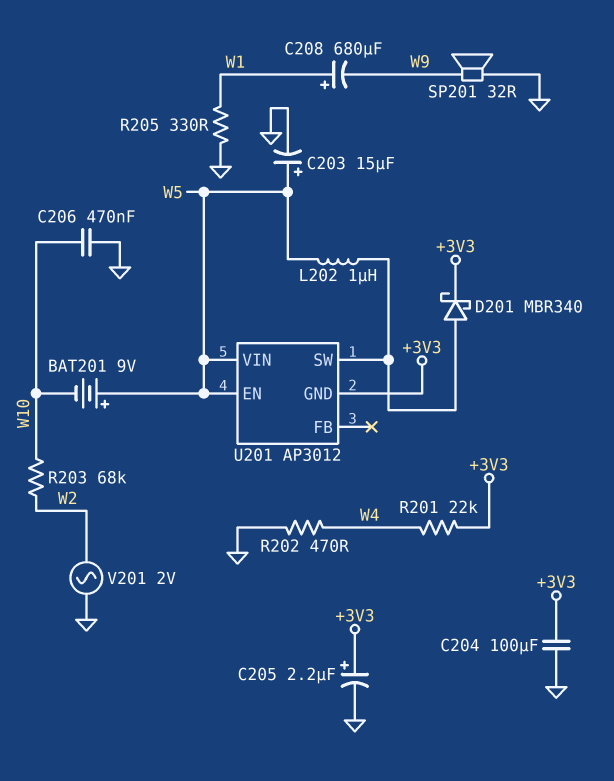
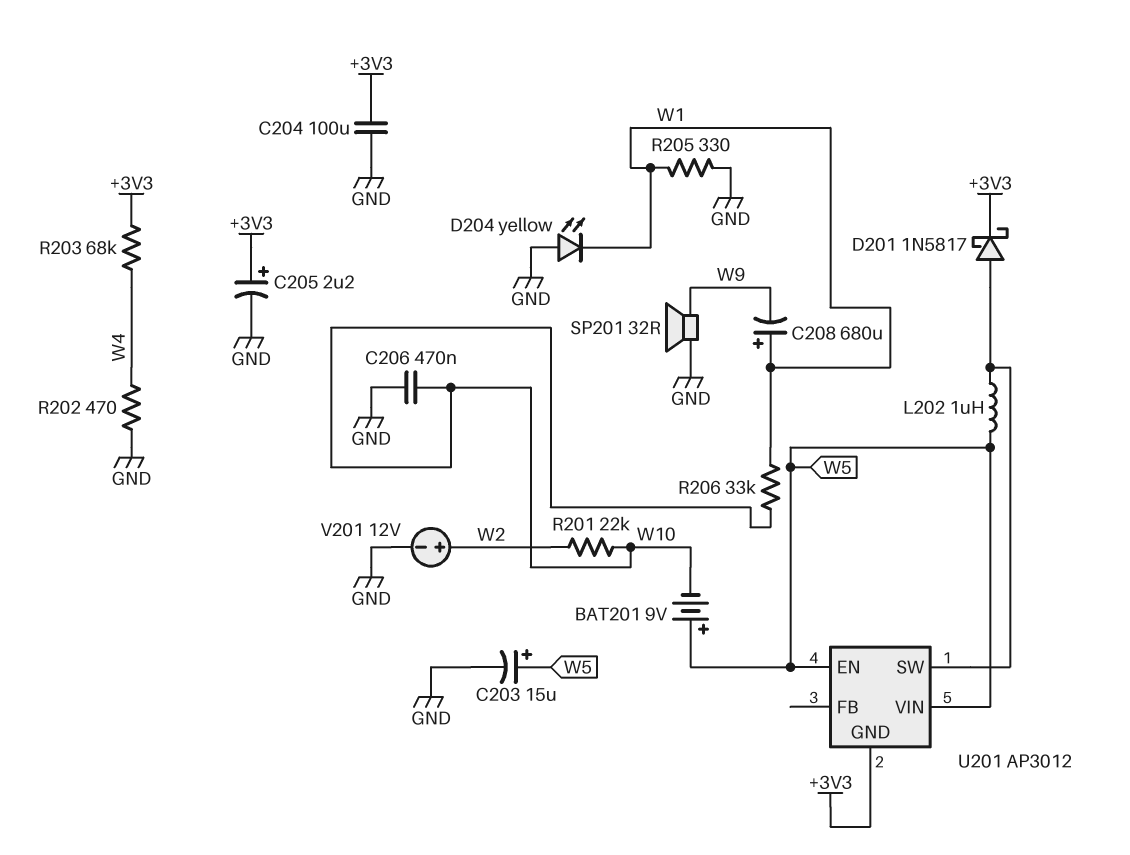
D201: schottky MBR340 (A U201/SW, K +3V3) -> schottky 1N5817 (A U201/SW, K +3V3)
D204: none -> LED yellow (A GND, K W1)
R201: 22k (+3V3, W4) -> 22k (W2, W10)
R203: 68k (W2, W10) -> 68k (+3V3, W4)
R206: none -> 33k (W1, W10)
V201: AC 2V (GND, W2) -> 12V (plus W2, minus GND)

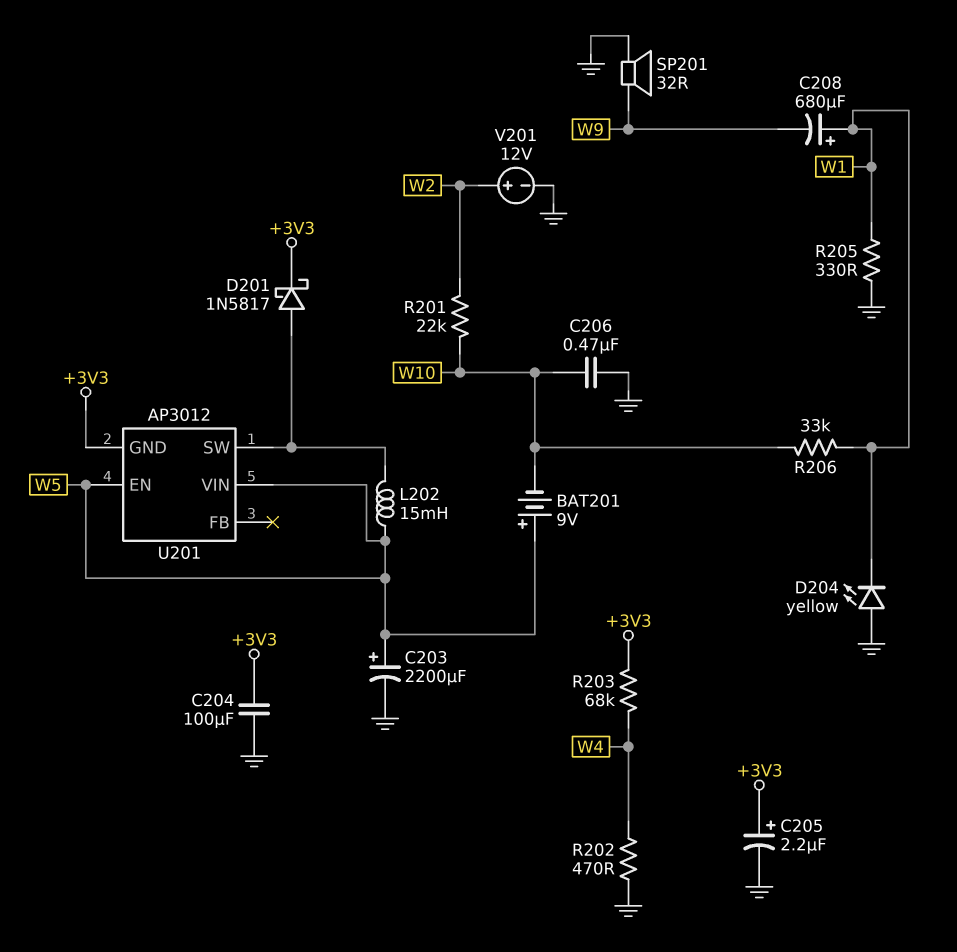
C203: 15uF (plus W5, minus GND) -> 2200uF (plus W5, minus GND)
L202: 1uH (U201/SW, W5) -> 15mH (U201/SW, W5)

